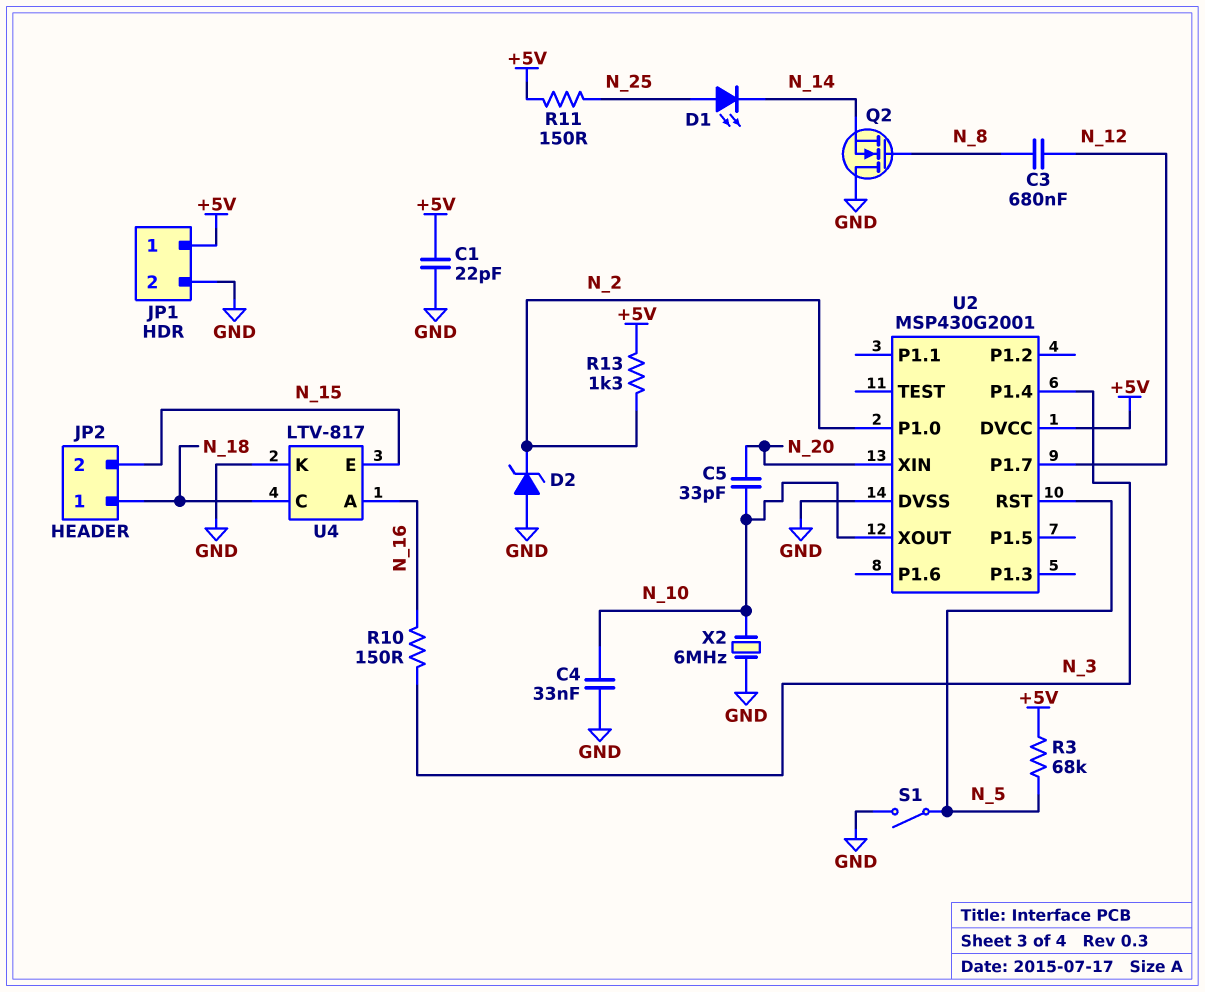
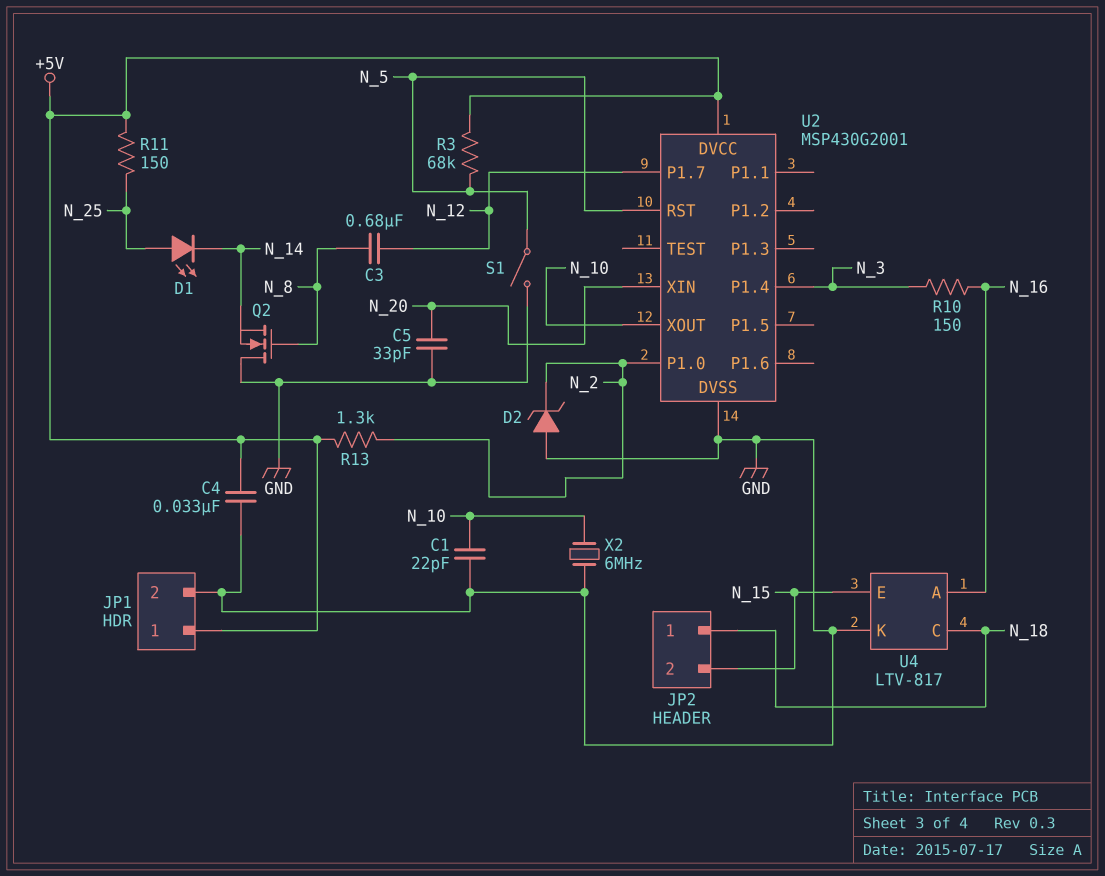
C1: 22pF (+5V, GND) -> 22pF (GND, N_10)
C4: 33nF (GND, N_10) -> 33nF (+5V, GND)
C5: 33pF (N_10, N_20) -> 33pF (GND, N_20)

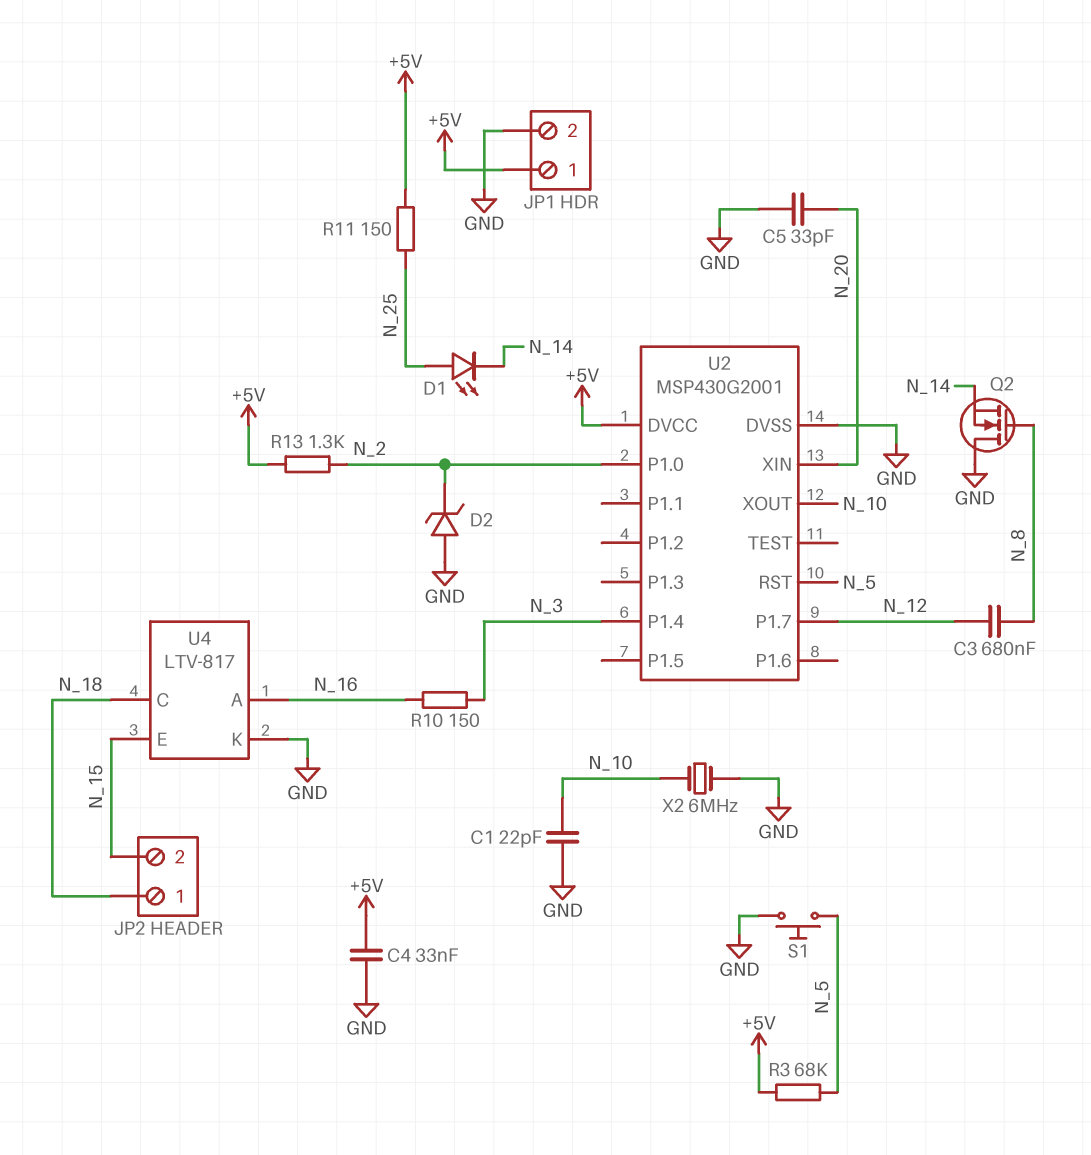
S1: switch (GND, N_5) -> button (GND, N_5)

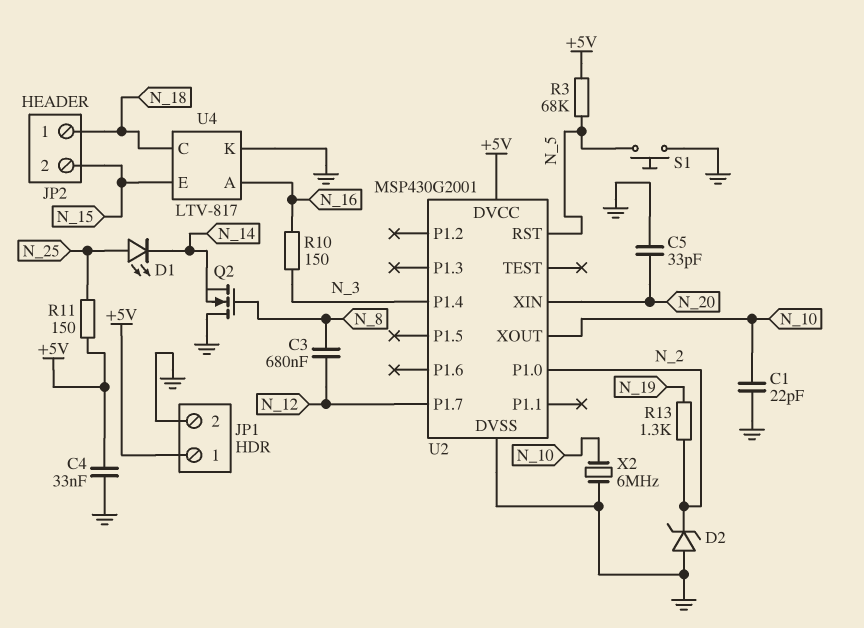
R13: 1.3k (+5V, N_2) -> 1.3k (N_2, N_19)

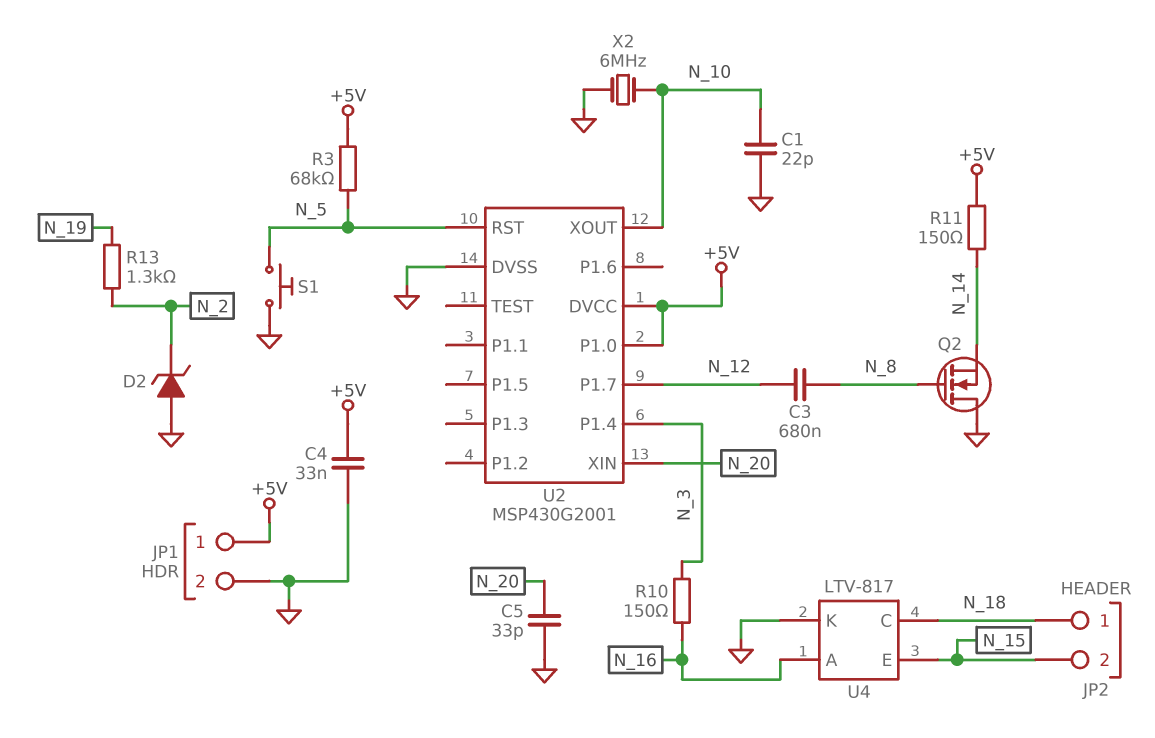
D1: LED (A N_25, K N_14) -> none
R11: 150 (+5V, N_25) -> 150 (+5V, N_14)
U2 pin P1.0: N_2 -> +5V

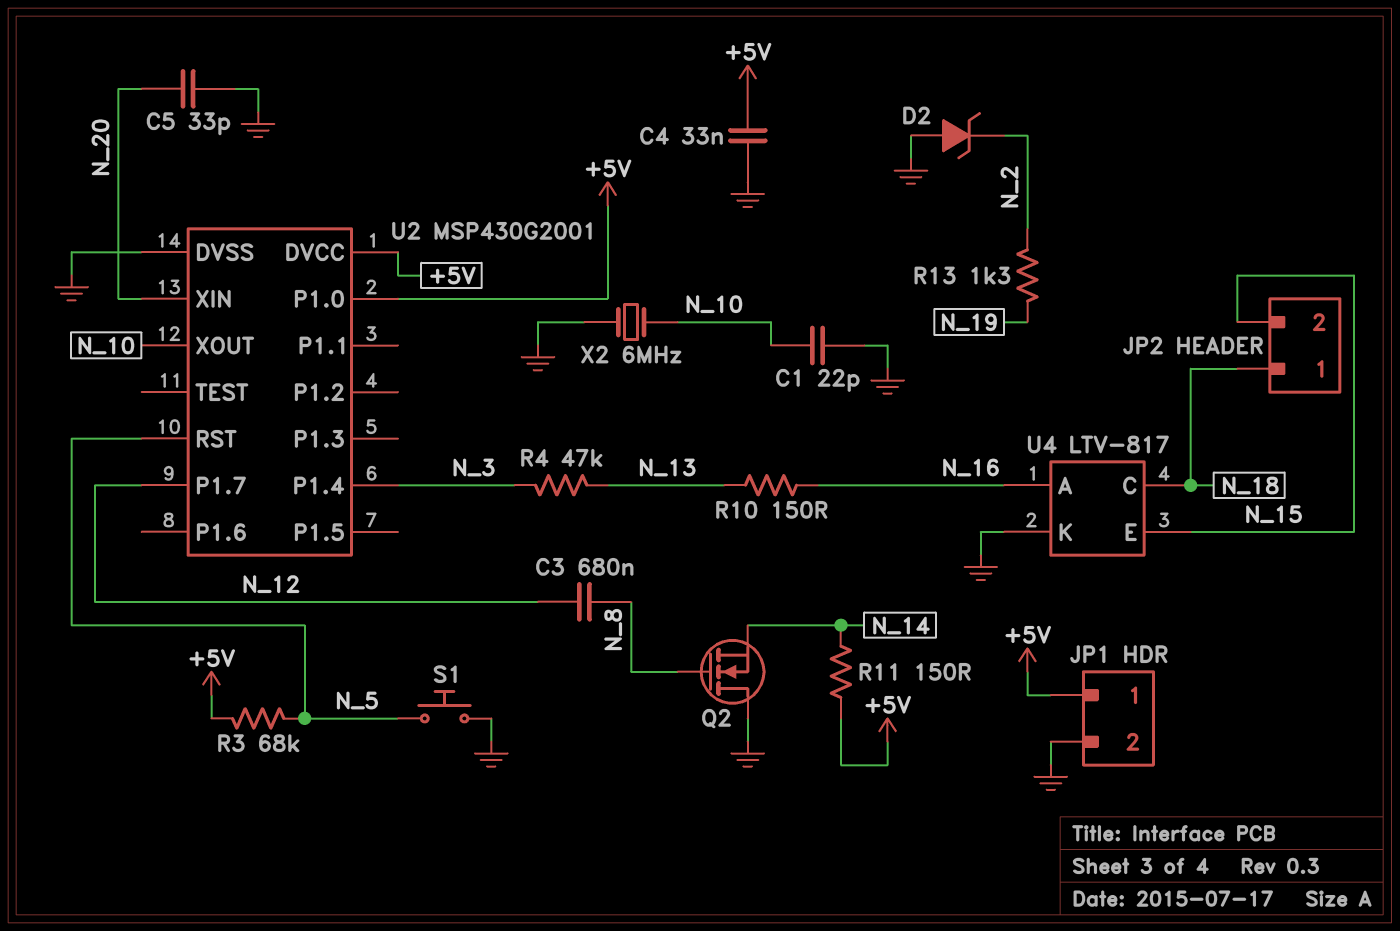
R4: none -> 47k (N_3, N_13)
R10: 150 (N_3, N_16) -> 150 (N_13, N_16)

